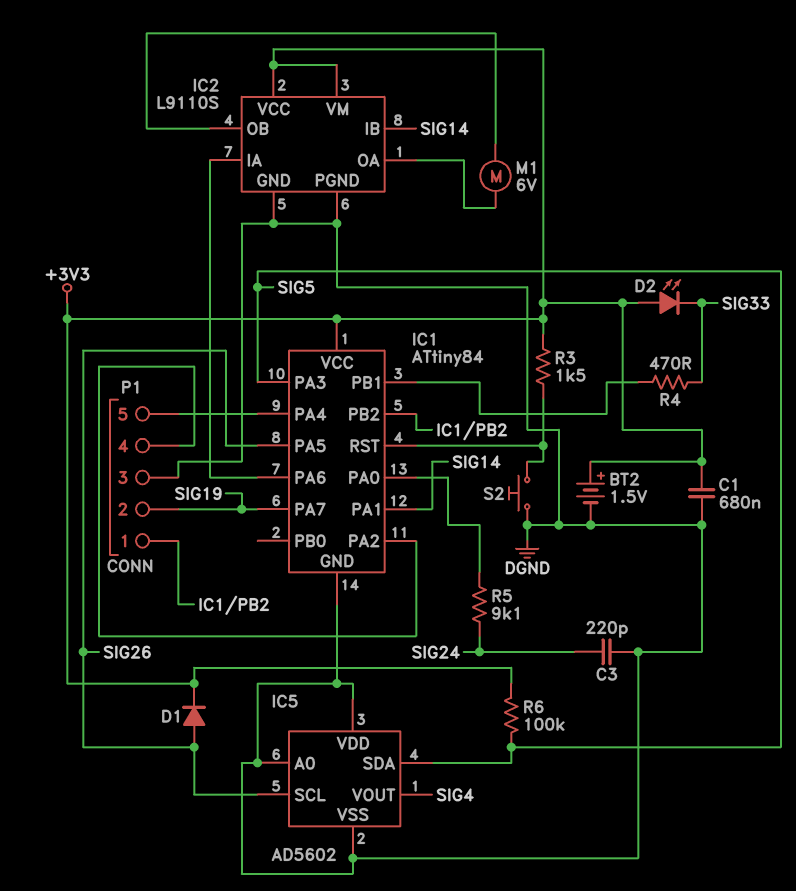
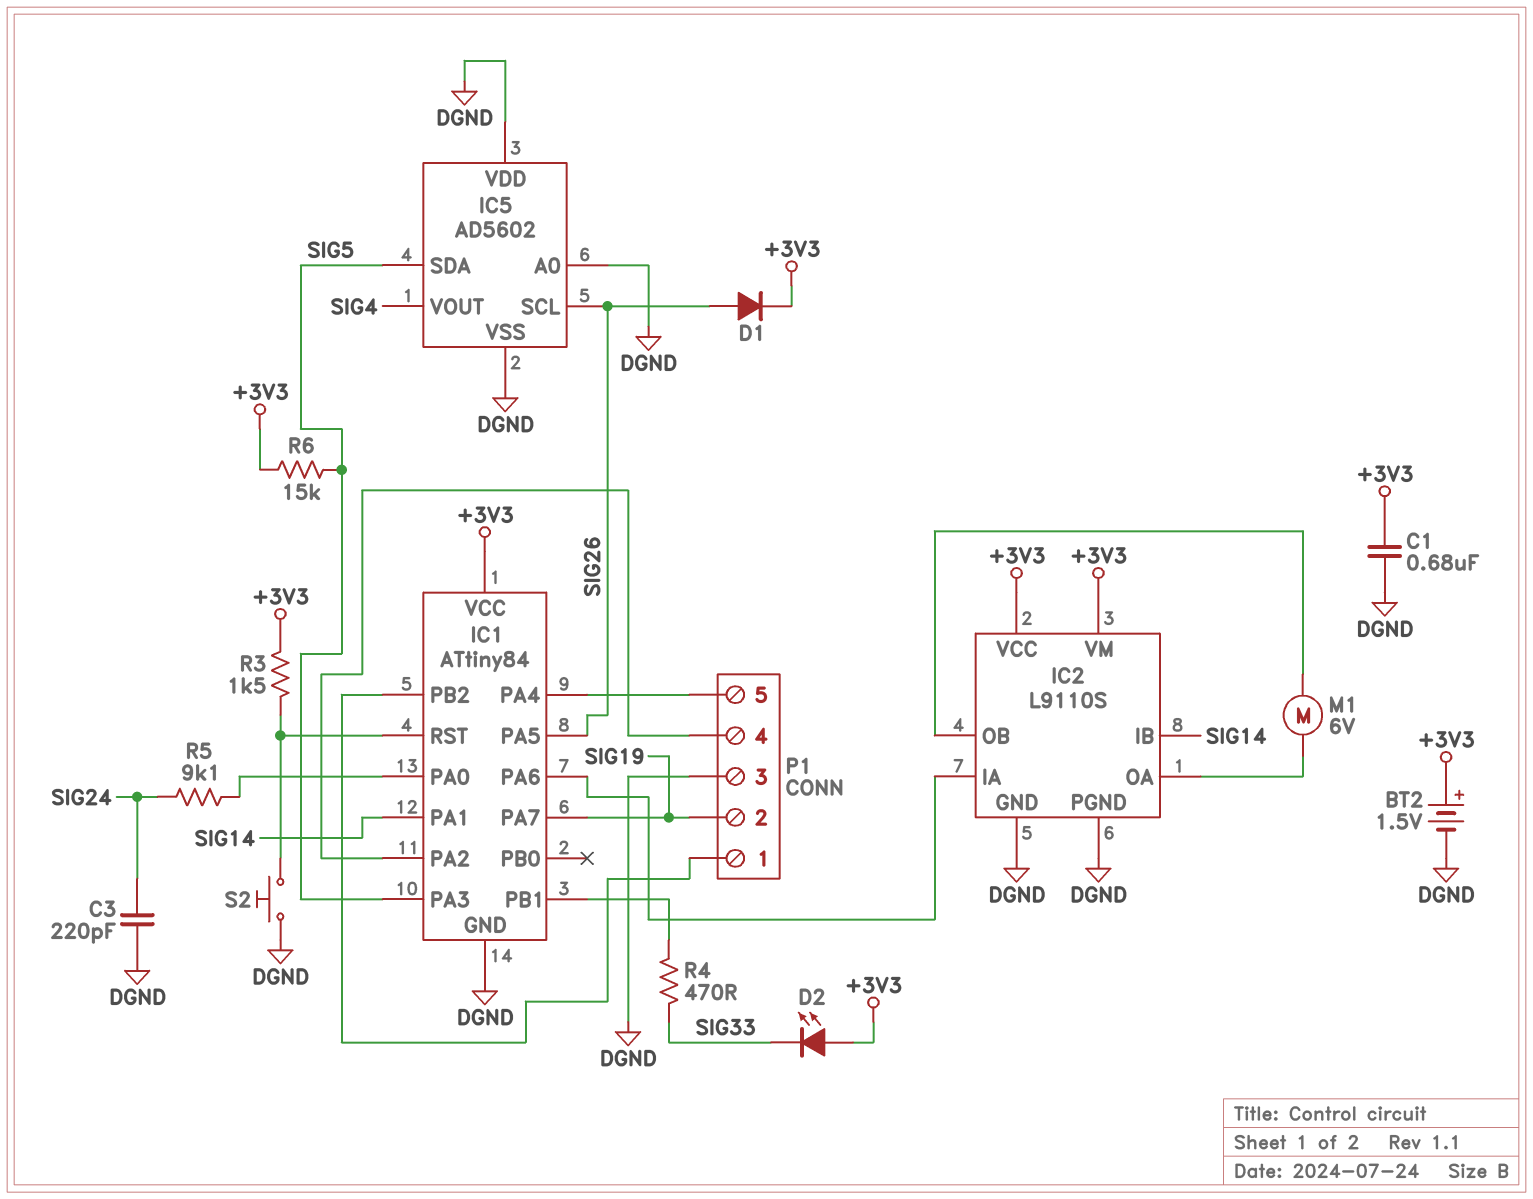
R6: 100k (+3V3, SIG5) -> 15k (+3V3, SIG5)

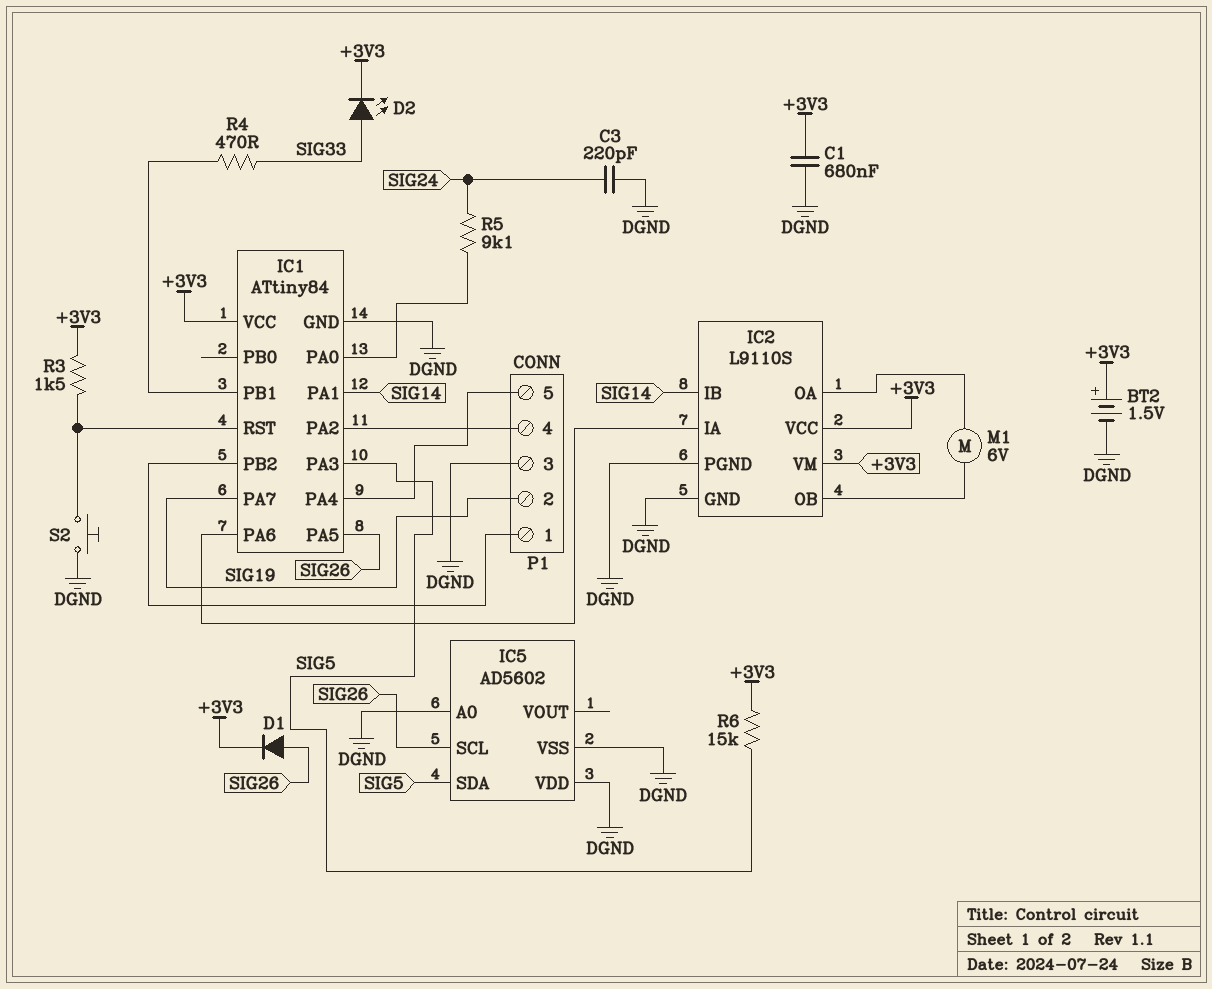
D2: LED (A +3V3, K SIG33) -> LED (A SIG33, K +3V3)
IC5 pin VOUT: SIG4 -> none

